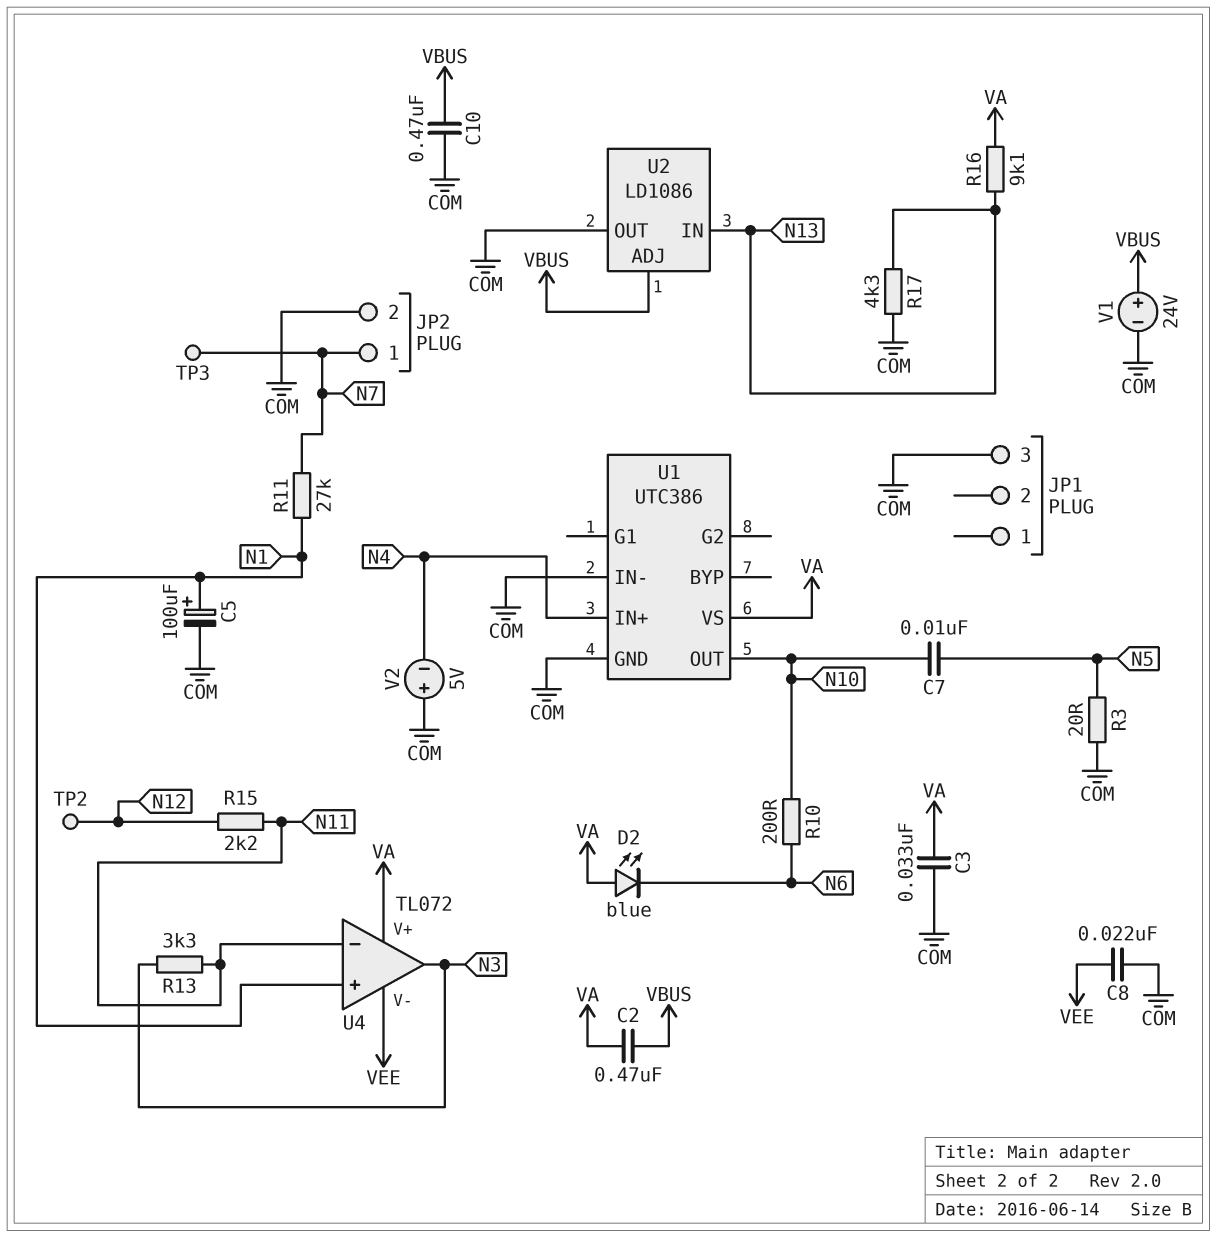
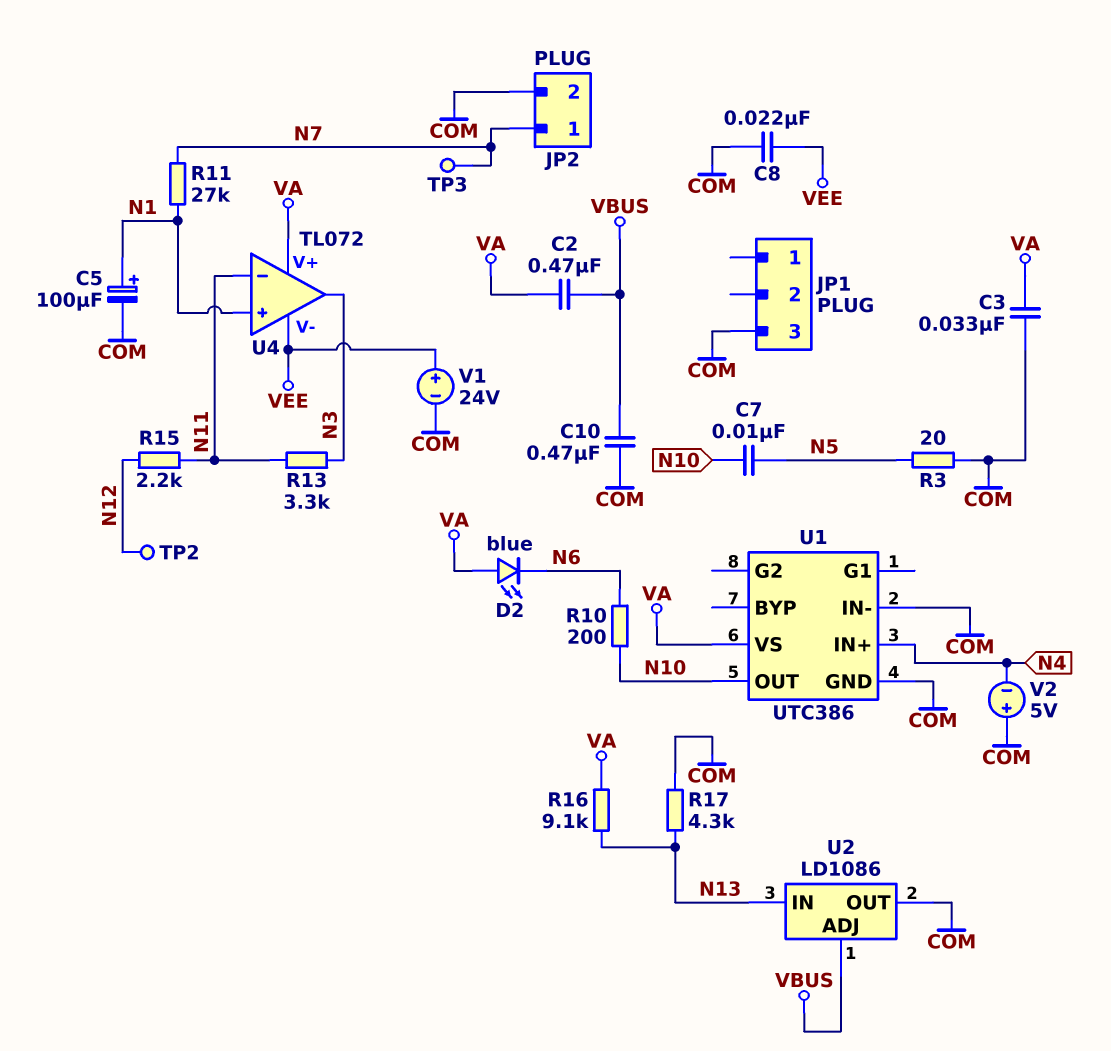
V1: 24V (plus VBUS, minus COM) -> 24V (plus VEE, minus COM)

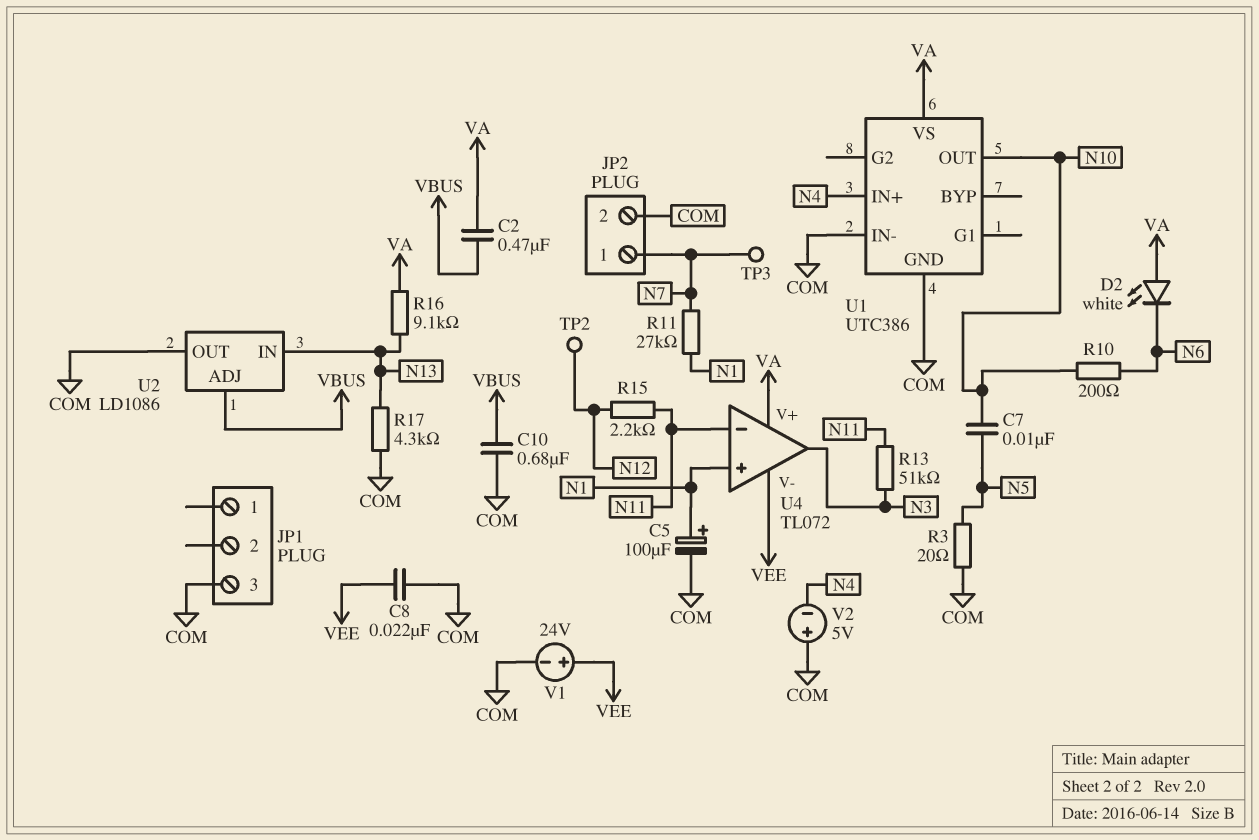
C3: 33nF (COM, VA) -> none
C10: 470nF (COM, VBUS) -> 680nF (COM, VBUS)
D2: LED blue (A VA, K N6) -> LED white (A VA, K N6)
R13: 3.3k (N3, N11) -> 51k (N3, N11)

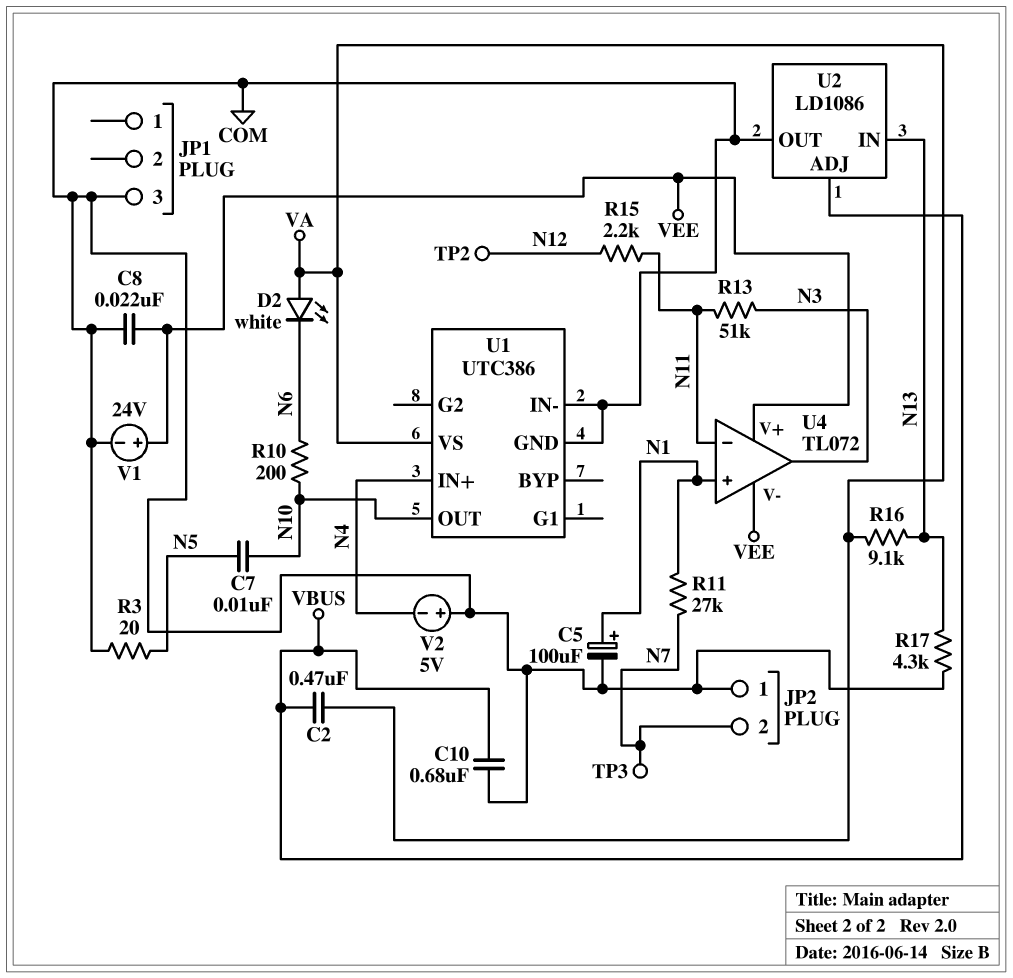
JP2 pin 1: N7 -> COM
JP2 pin 2: COM -> N7
U4 pin V+: VA -> VEE

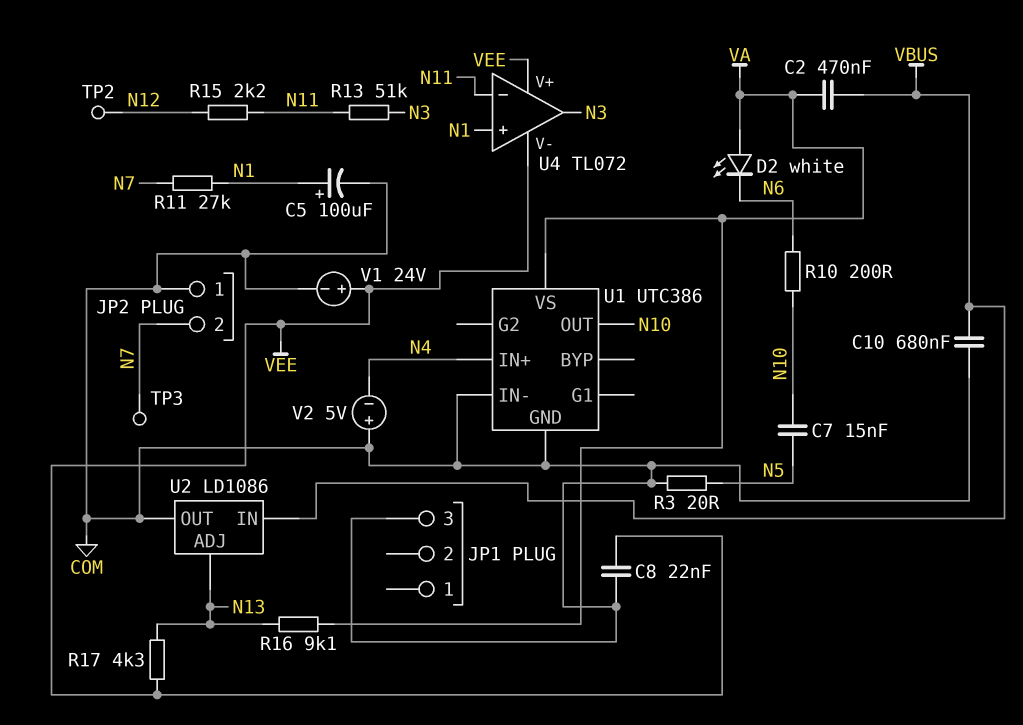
C7: 10nF (N5, N10) -> 15nF (N5, N10)
R17: 4.3k (COM, N13) -> 4.3k (N13, VEE)
U2 pin ADJ: VBUS -> N13
U2 pin IN: N13 -> VBUS

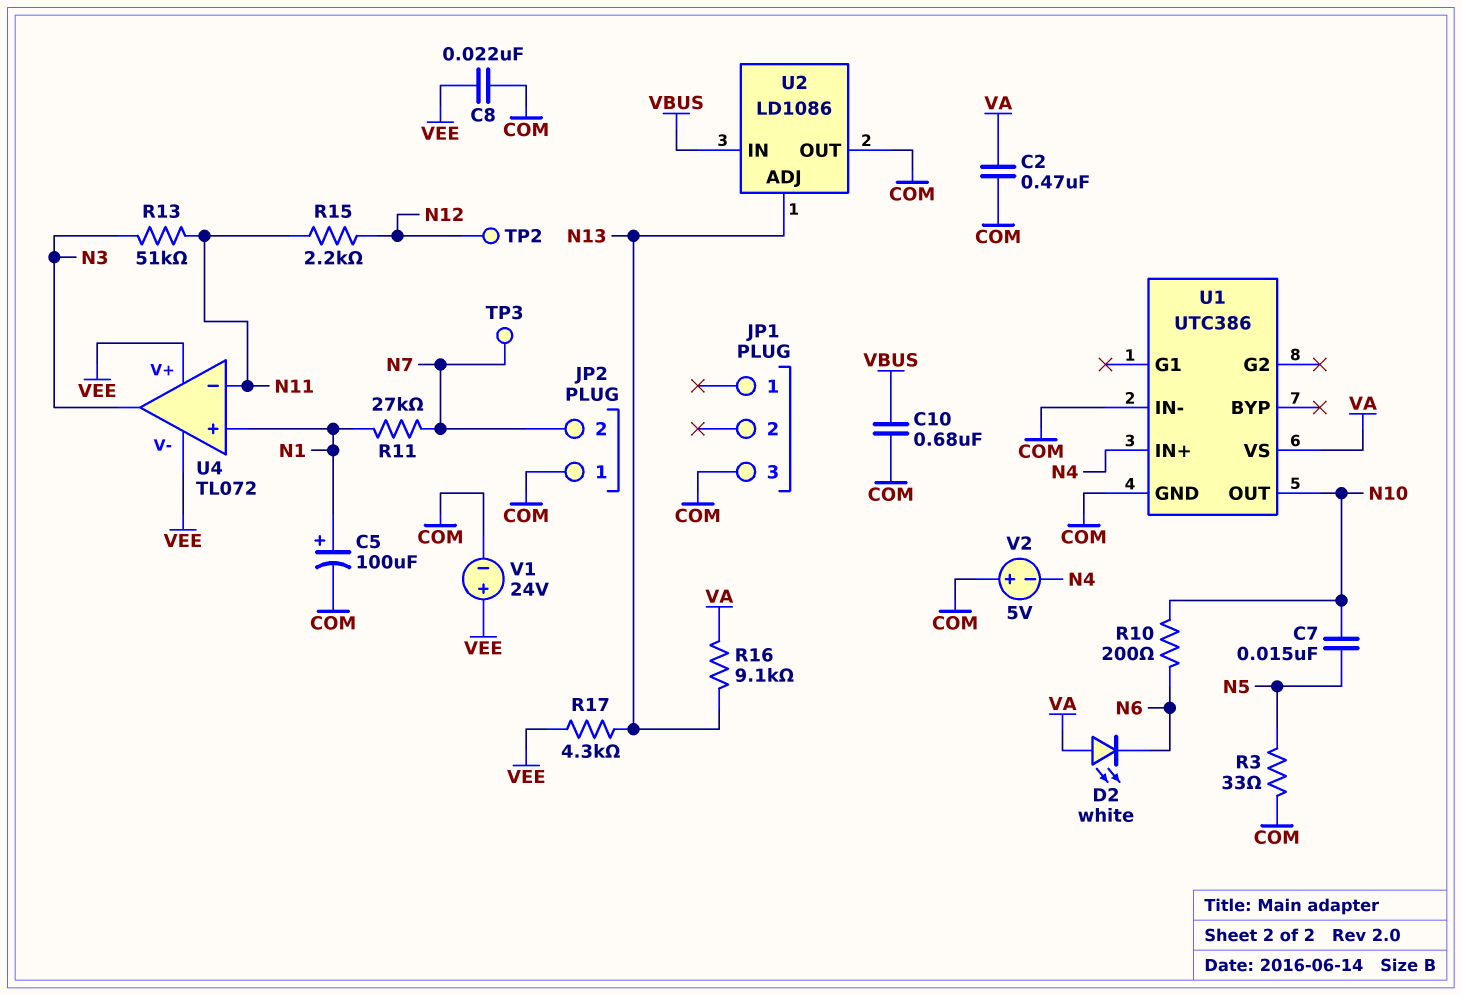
C2: 470nF (VA, VBUS) -> 470nF (COM, VA)
R3: 20 (COM, N5) -> 33 (COM, N5)

